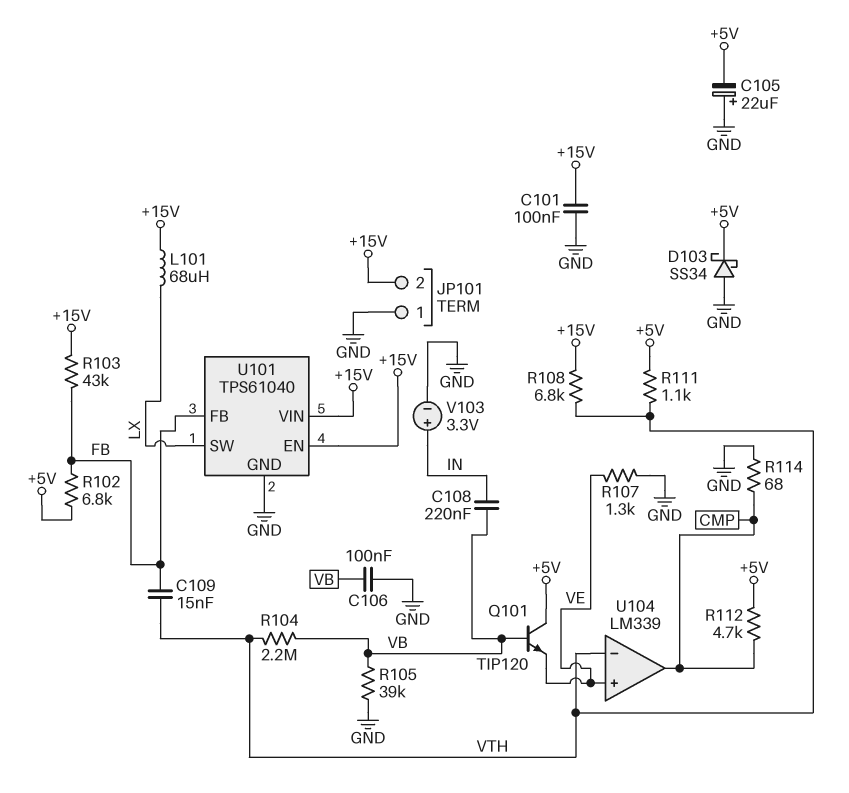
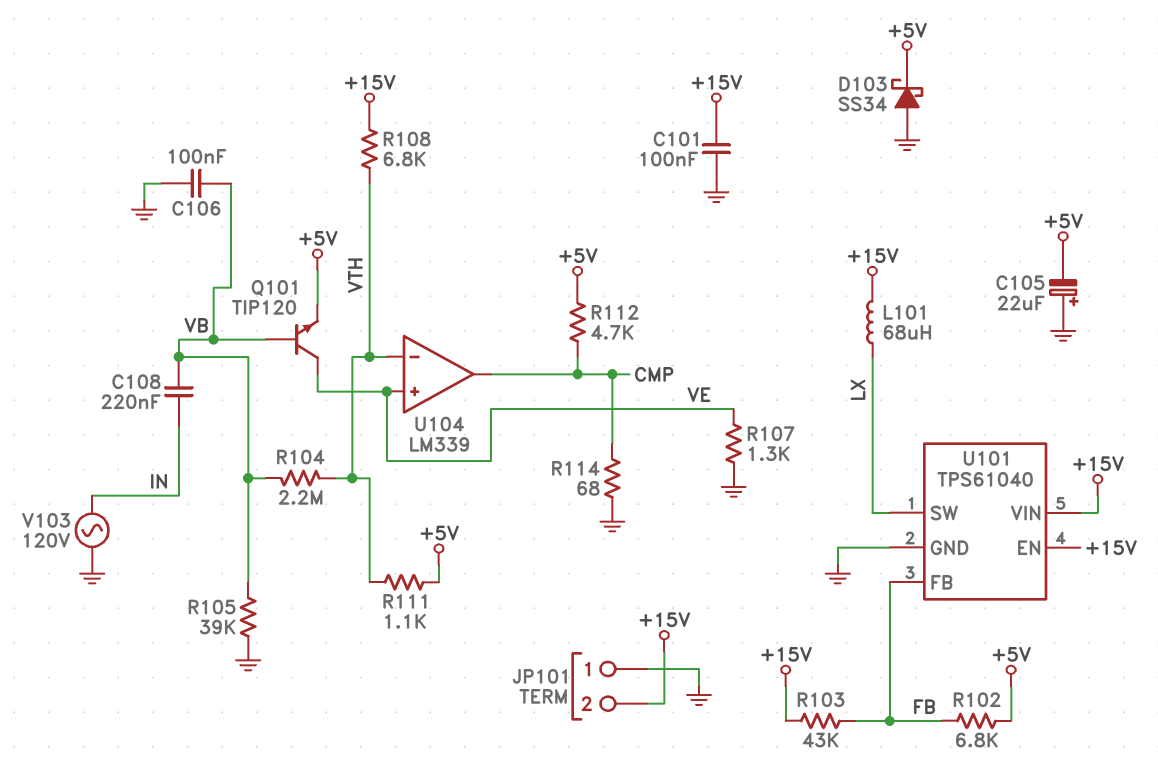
C109: 15nF (FB, VTH) -> none
Q101: NPN TIP120 (B VB, C +5V, E VE) -> NPN TIP120 (B VB, C VE, E +5V)
V103: 3.3V (plus IN, minus GND) -> AC 120V (GND, IN)

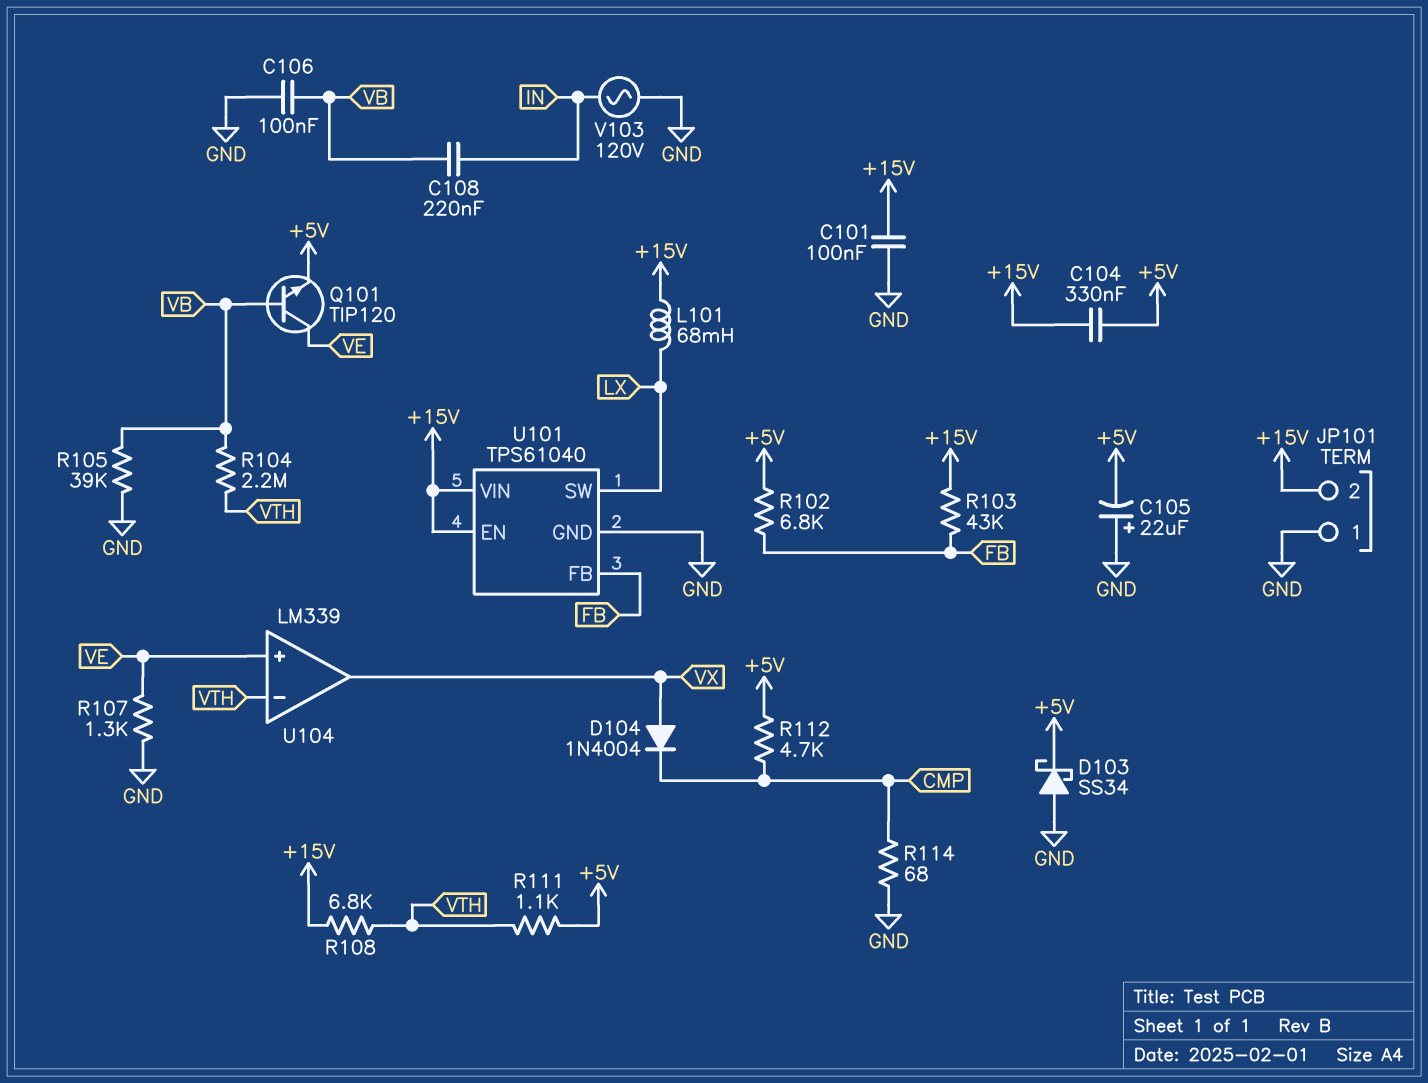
C104: none -> 330nF (+5V, +15V)
D104: none -> diode 1N4004 (A VX, K CMP)
L101: 68uH (+15V, LX) -> 68mH (+15V, LX)
U104 pin out: CMP -> VX

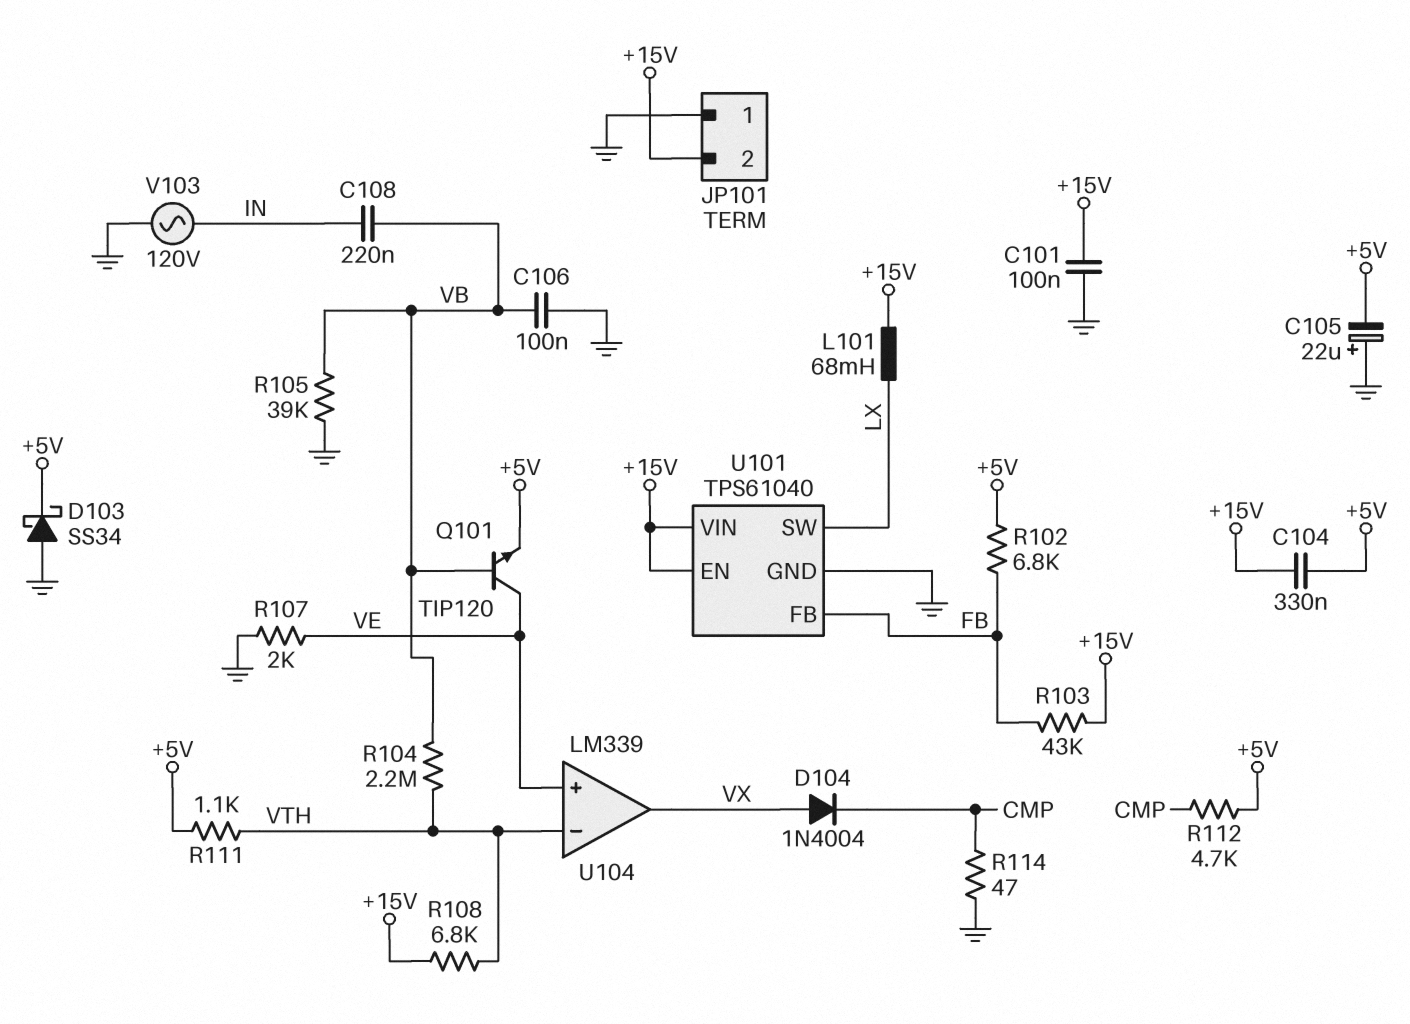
R107: 1.3k (GND, VE) -> 2k (GND, VE)
R114: 68 (CMP, GND) -> 47 (CMP, GND)

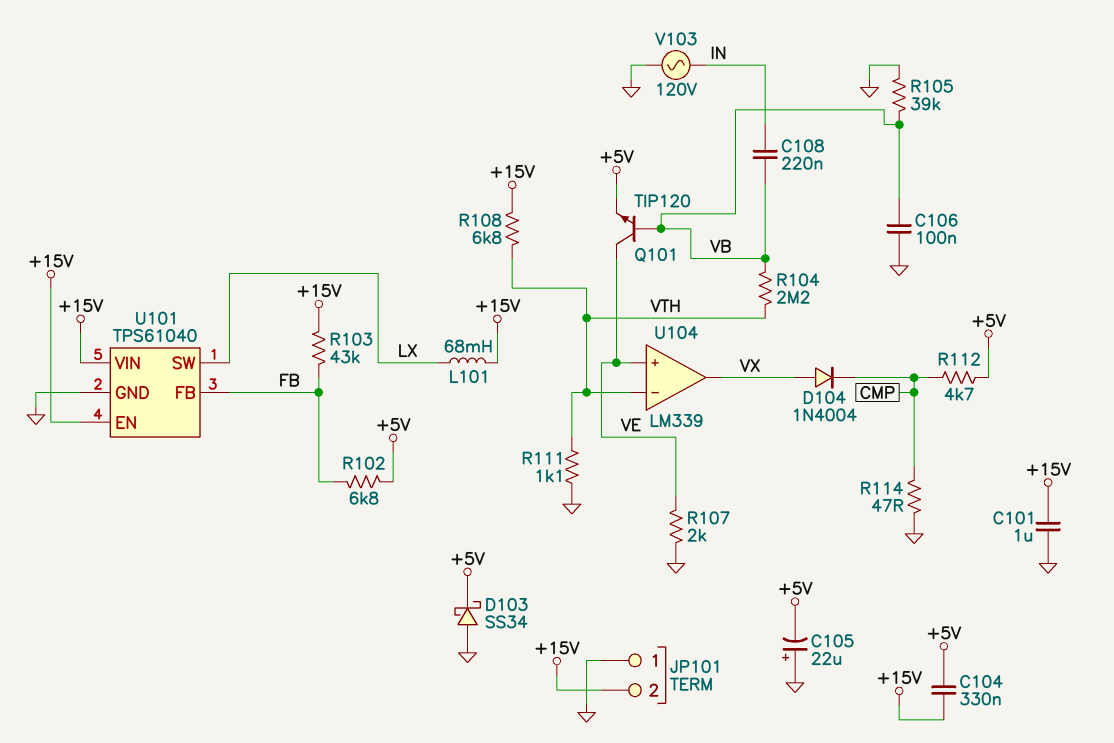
C101: 100nF (+15V, GND) -> 1uF (+15V, GND)
R111: 1.1k (+5V, VTH) -> 1.1k (GND, VTH)

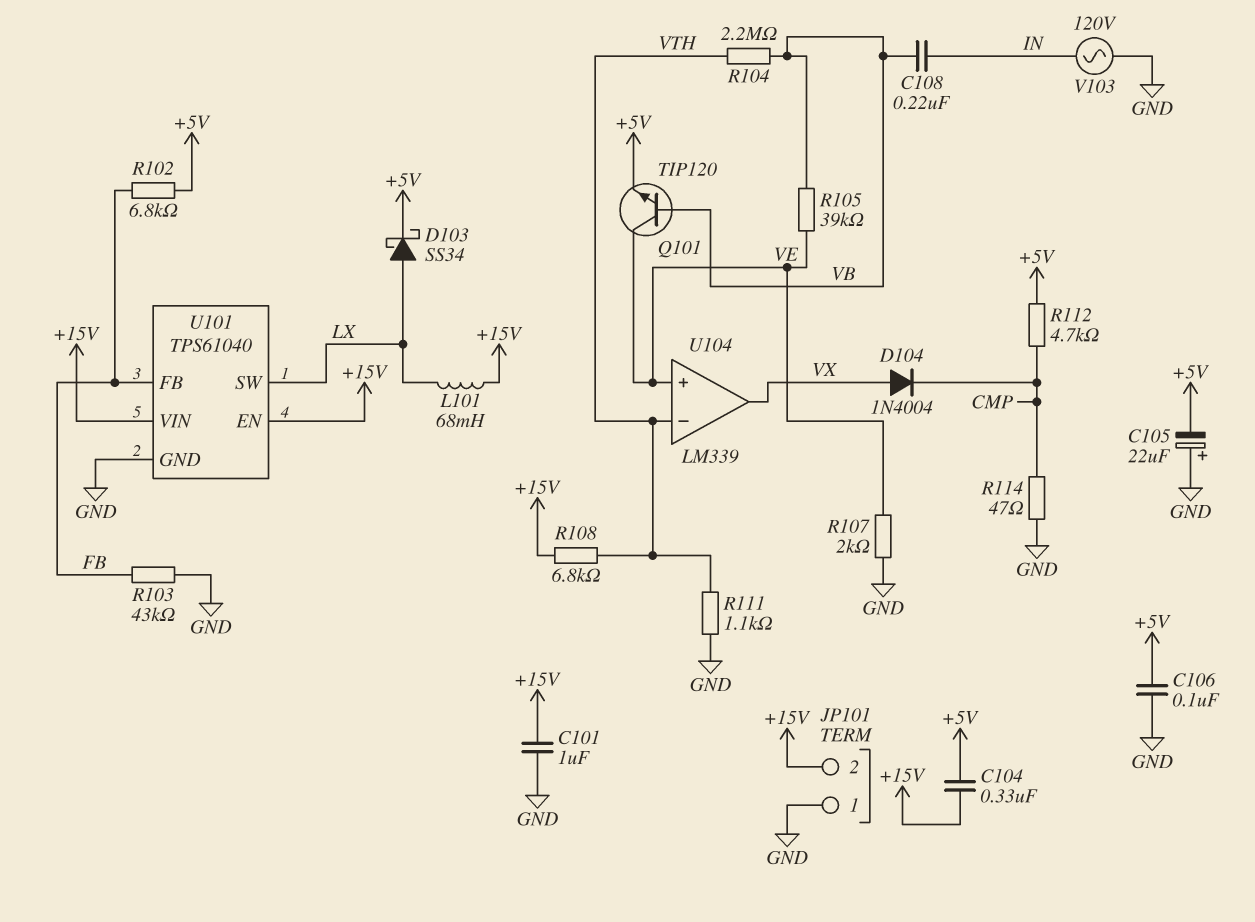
C106: 100nF (GND, VB) -> 100nF (+5V, GND)
D103: schottky SS34 (A GND, K +5V) -> schottky SS34 (A LX, K +5V)
R103: 43k (+15V, FB) -> 43k (FB, GND)
R105: 39k (GND, VB) -> 39k (VB, VE)

